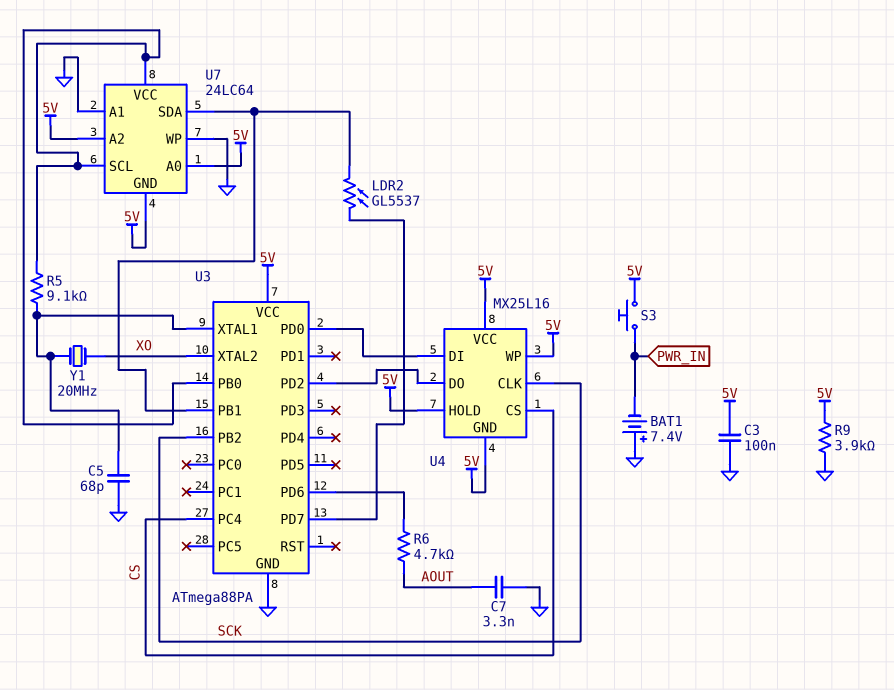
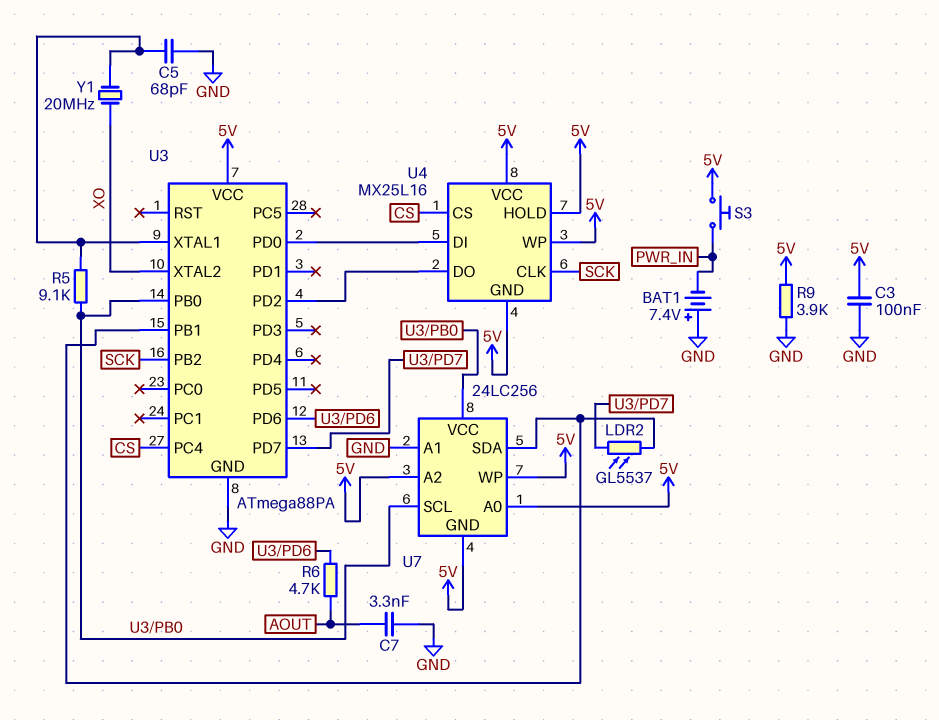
U7: 24LC64 -> 24LC256
U7 pin WP: GND -> 5V

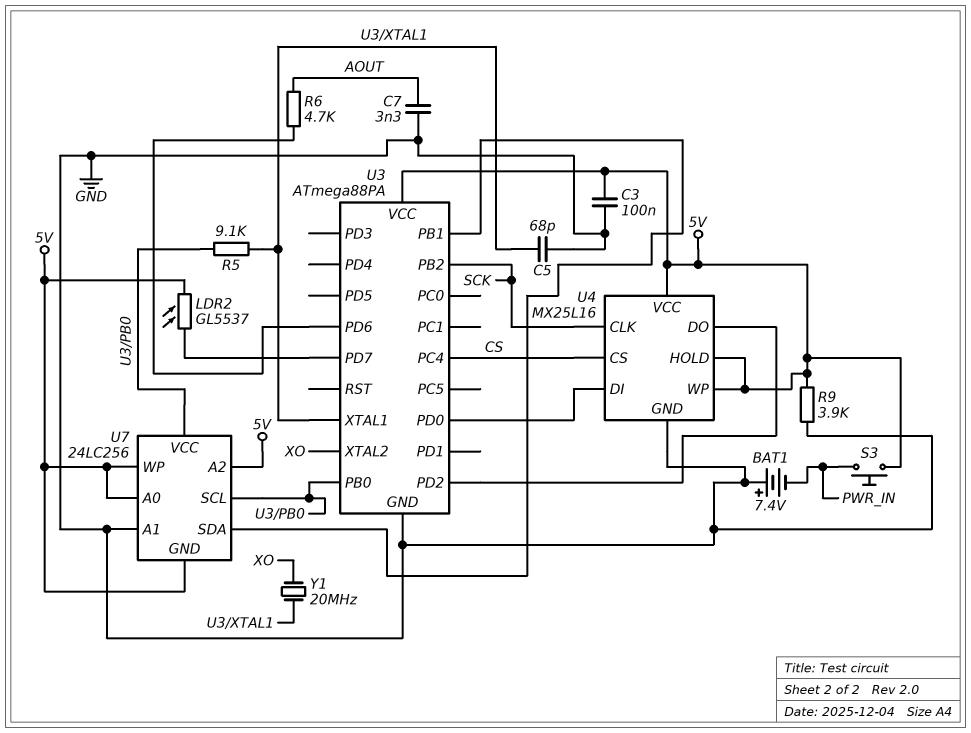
LDR2: GL5537 (U3/PB1, U3/PD7) -> GL5537 (5V, U3/PD7)
U4 pin GND: 5V -> GND

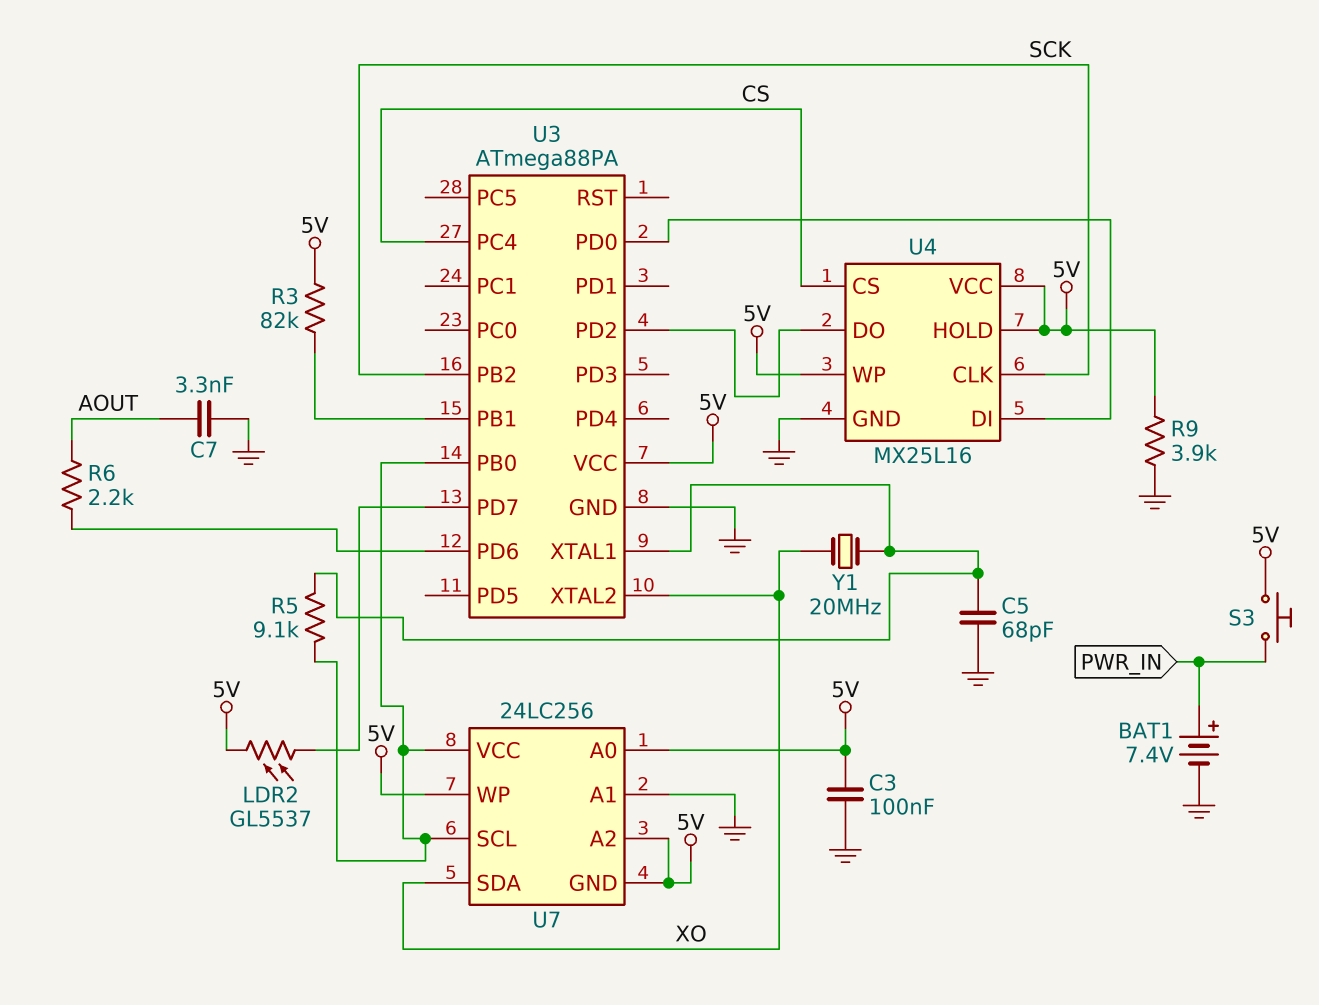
BAT1: 7.4V (plus GND, minus PWR_IN) -> 7.4V (plus PWR_IN, minus GND)
R3: none -> 82k (5V, U3/PB1)
R6: 4.7k (AOUT, U3/PD6) -> 2.2k (AOUT, U3/PD6)
U7 pin SDA: U3/PB1 -> XO

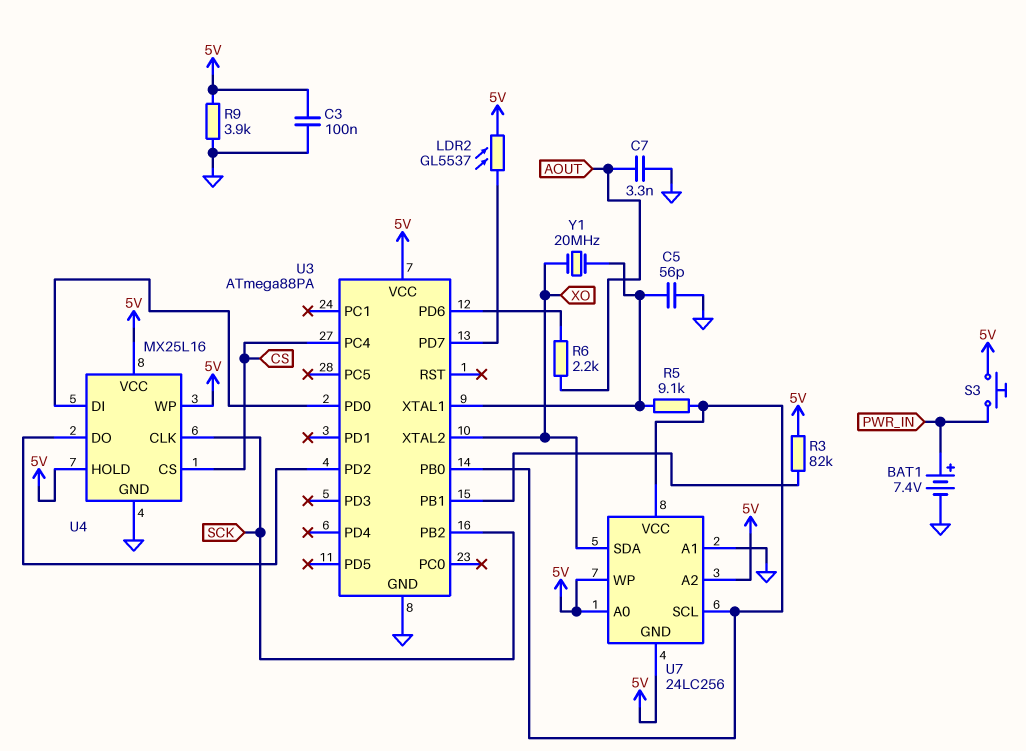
C5: 68pF (GND, U3/XTAL1) -> 56pF (GND, U3/XTAL1)

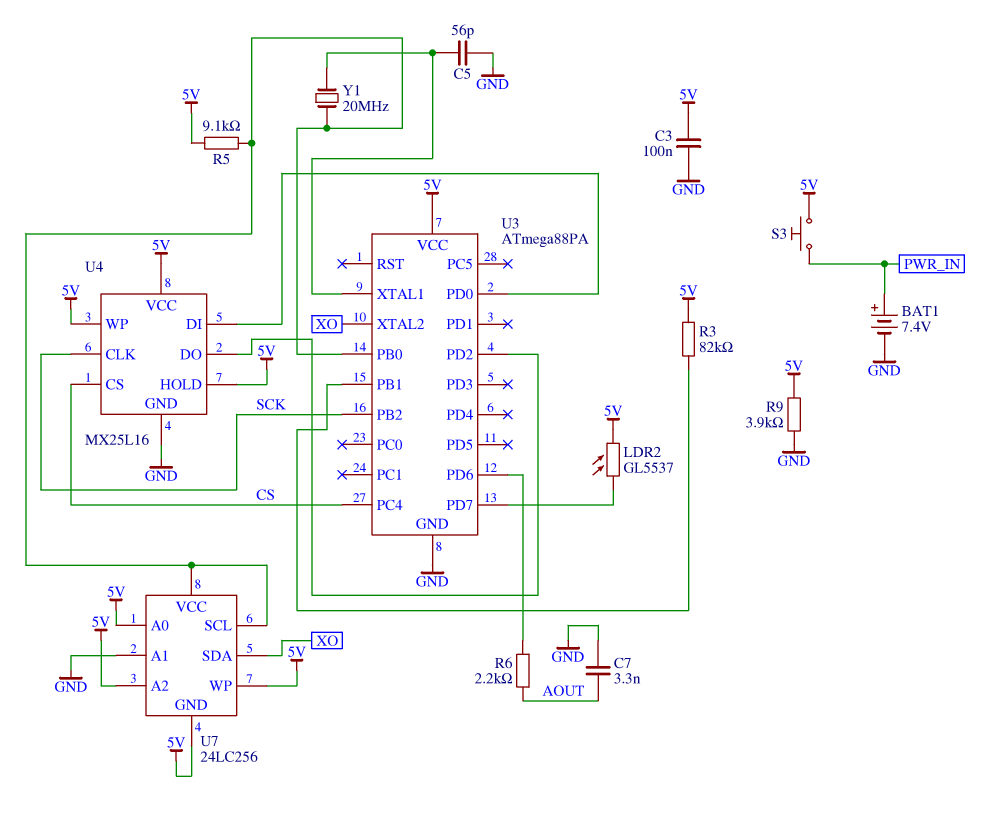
R5: 9.1k (U3/PB0, U3/XTAL1) -> 9.1k (5V, U3/PB0)
Y1: 20MHz (U3/XTAL1, XO) -> 20MHz (U3/PB0, U3/XTAL1)

